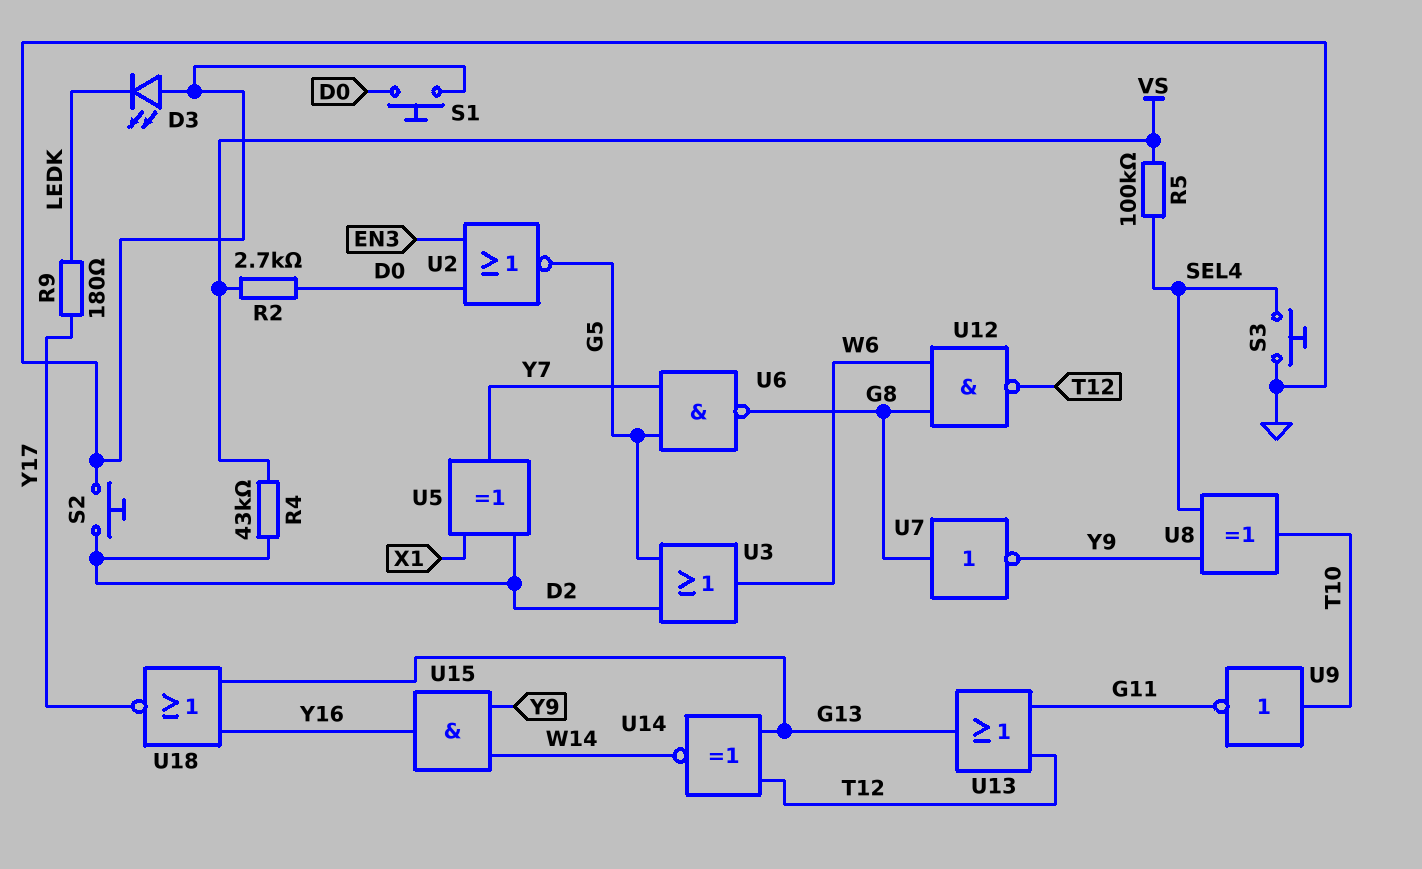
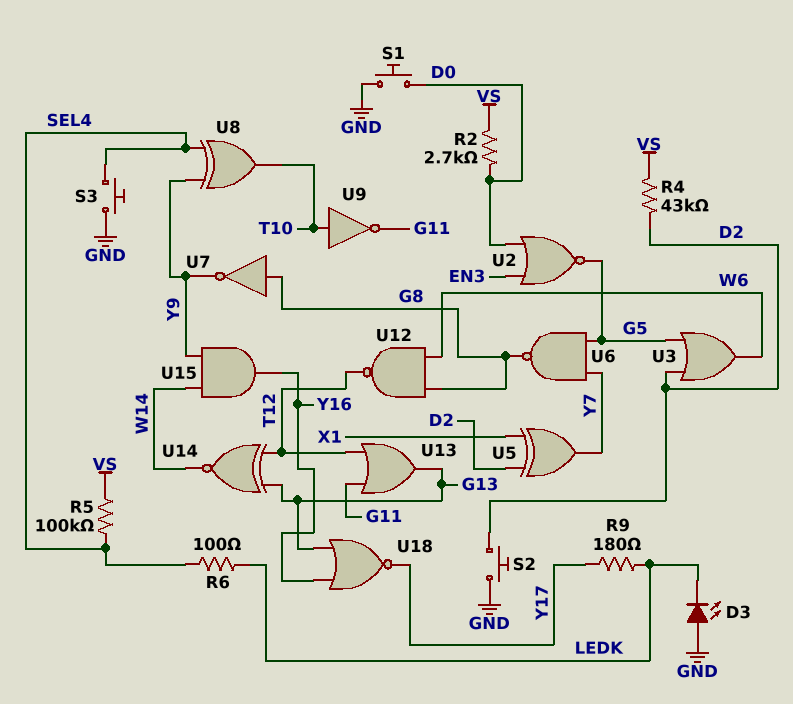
R6: none -> 100 (LEDK, SEL4)

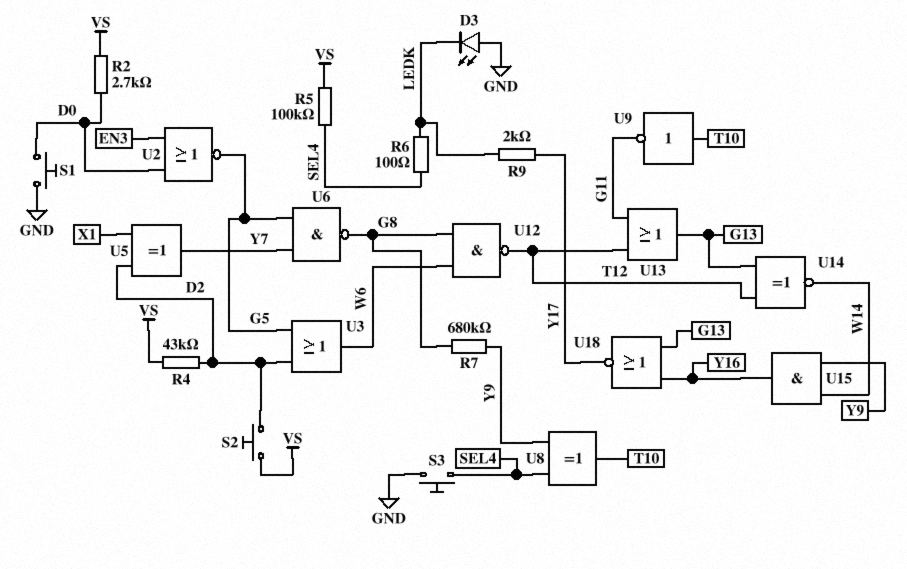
R7: none -> 680k (G8, Y9)
R9: 180 (LEDK, Y17) -> 2k (LEDK, Y17)
S2: button (D2, GND) -> button (D2, VS)
U7: NOT (in G8, out Y9) -> none

